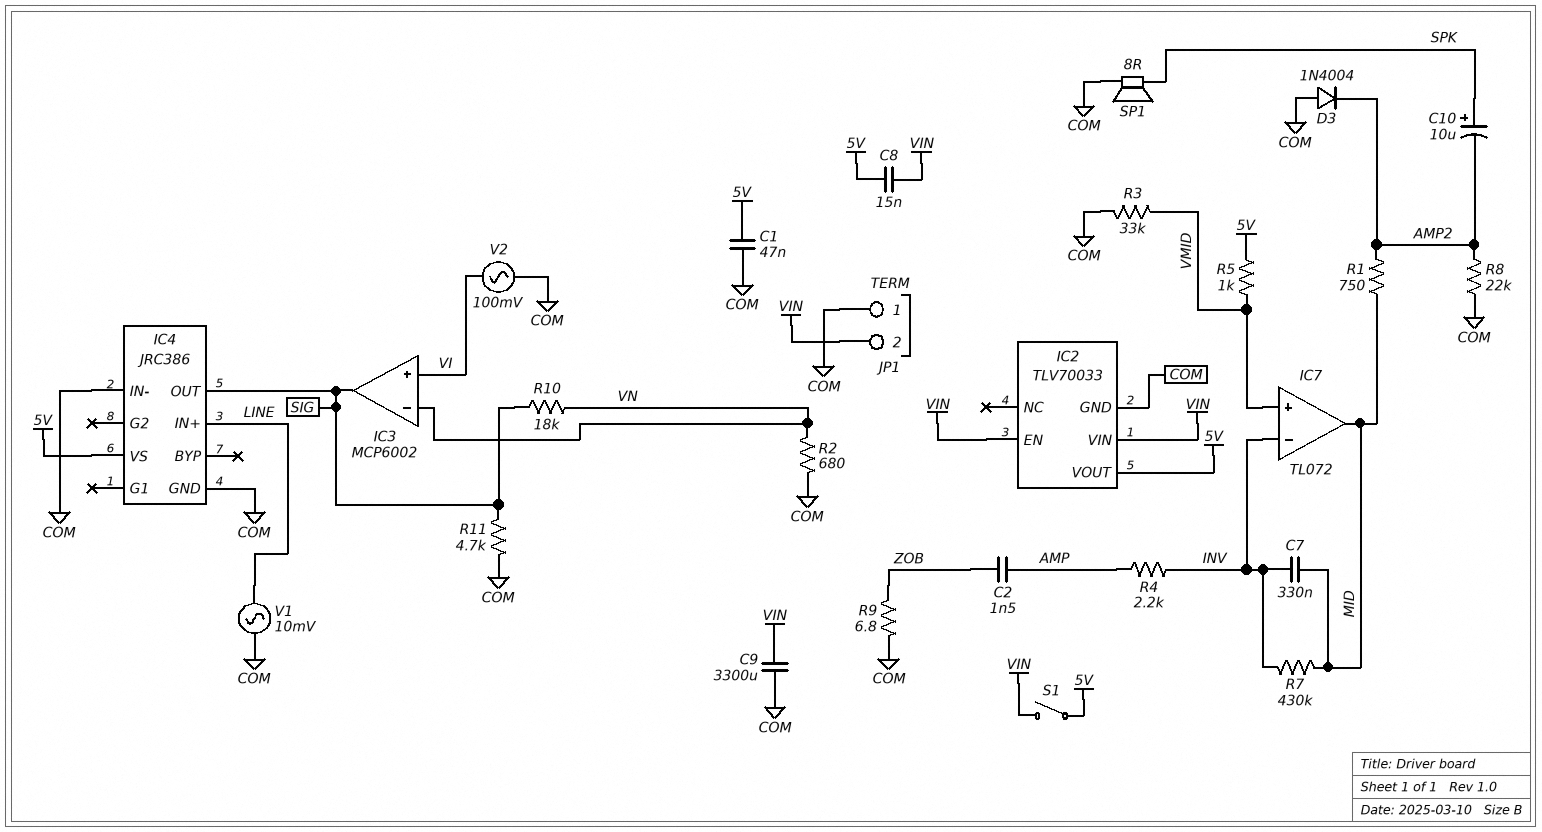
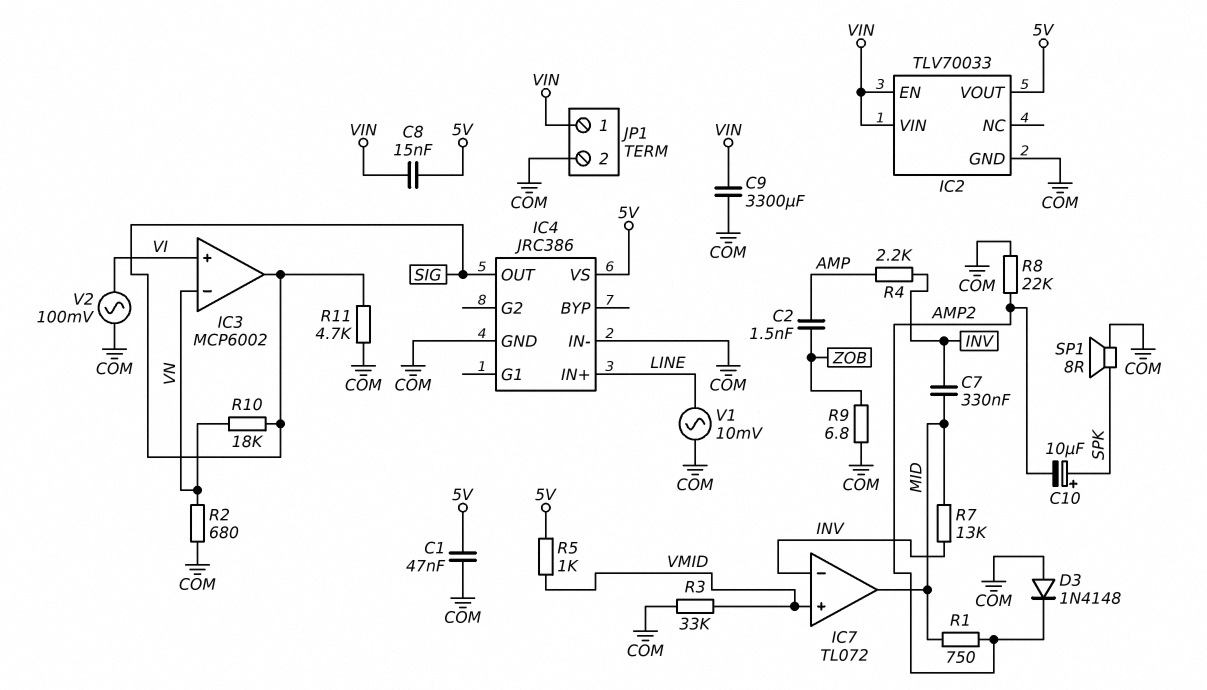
D3: diode 1N4004 (A COM, K AMP2) -> diode 1N4148 (A COM, K AMP2)
JP1 pin 1: COM -> VIN
JP1 pin 2: VIN -> COM
R7: 430k (INV, MID) -> 13k (INV, MID)
S1: switch (5V, VIN) -> none

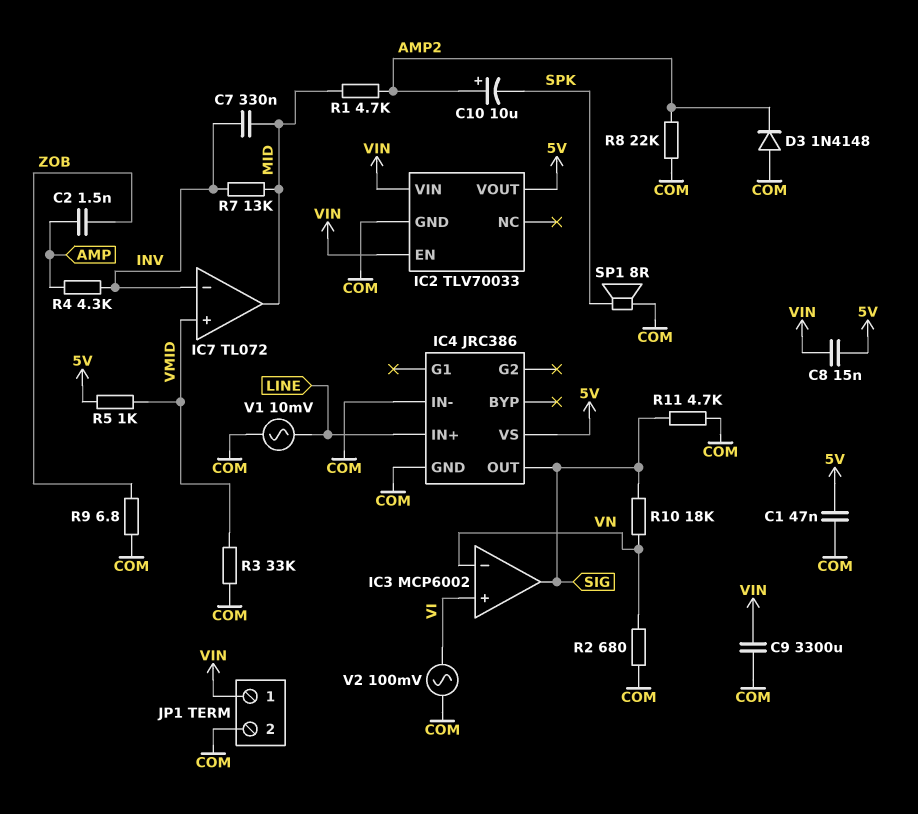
C10: 10uF (plus SPK, minus AMP2) -> 10uF (plus AMP2, minus SPK)
R1: 750 (AMP2, MID) -> 4.7k (AMP2, MID)
R4: 2.2k (AMP, INV) -> 4.3k (AMP, INV)

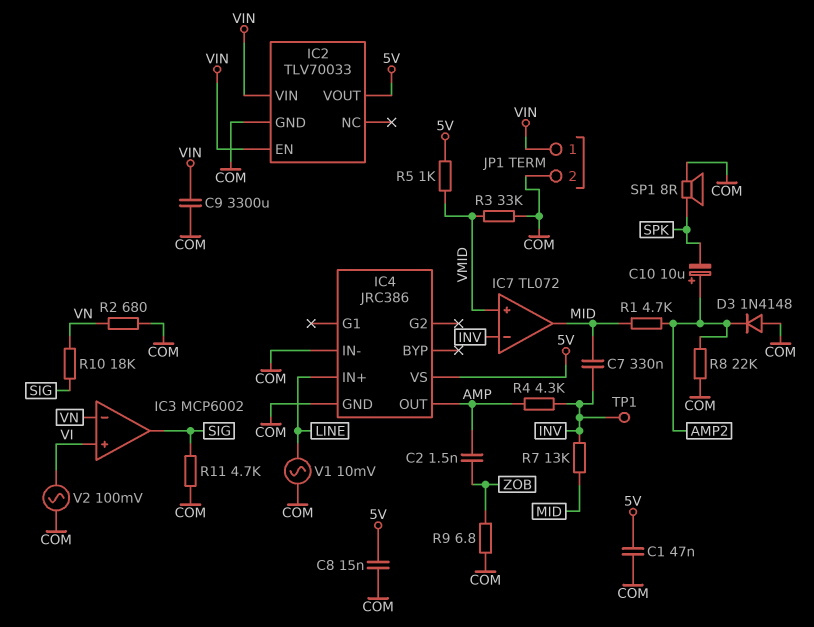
C8: 15nF (5V, VIN) -> 15nF (5V, COM)
IC4 pin OUT: SIG -> AMP
TP1: none -> test point (INV)

